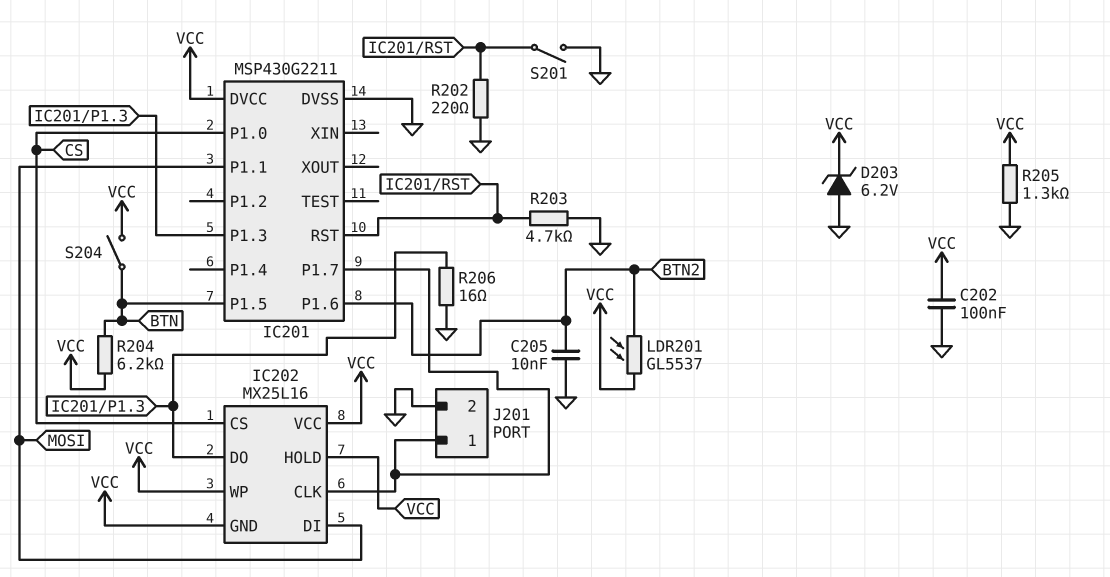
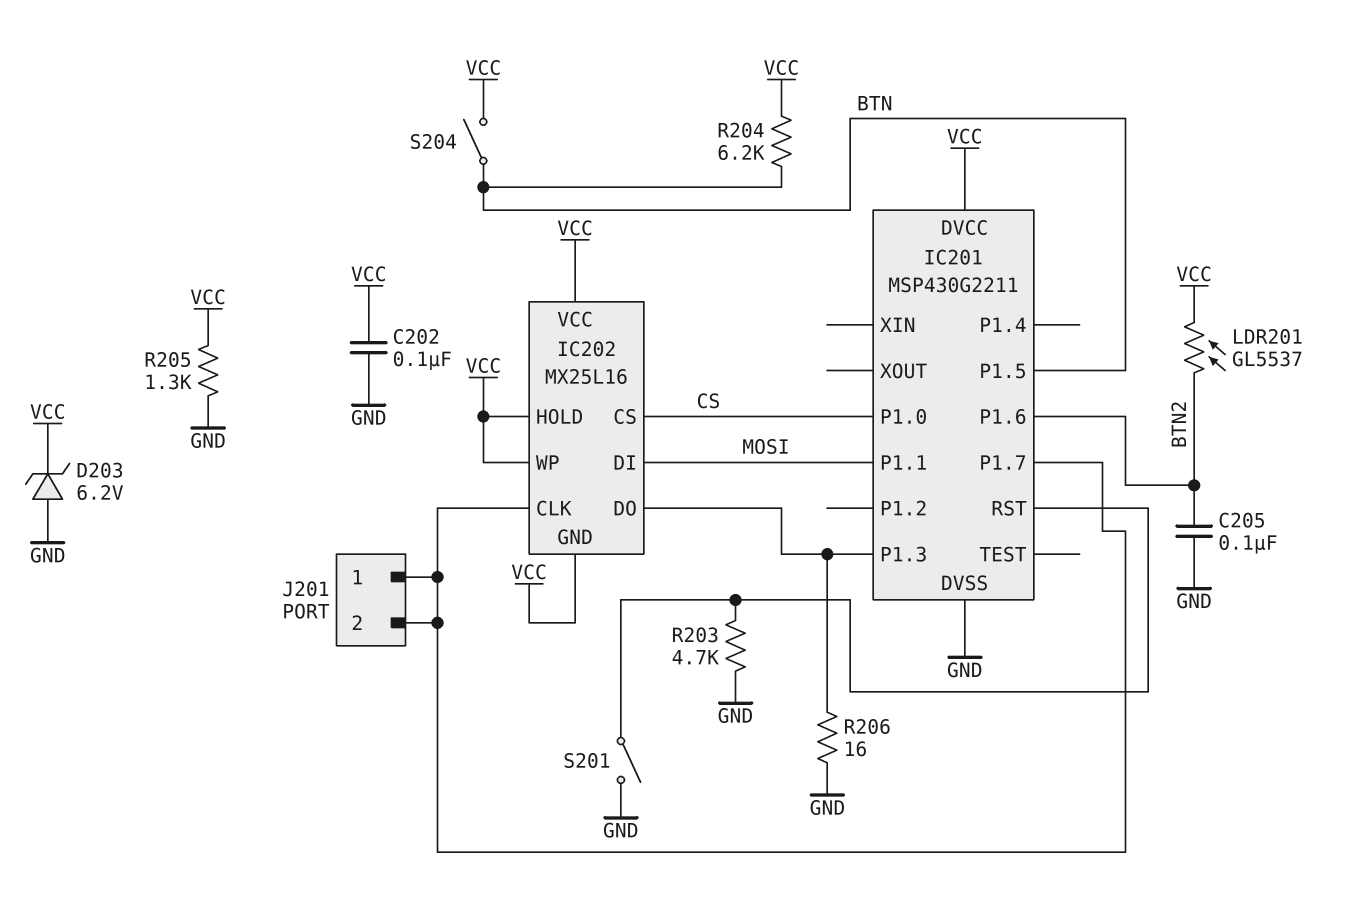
C205: 10nF (BTN2, GND) -> 100nF (BTN2, GND)
J201 pin 2: GND -> IC201/P1.7
R202: 220 (GND, IC201/RST) -> none

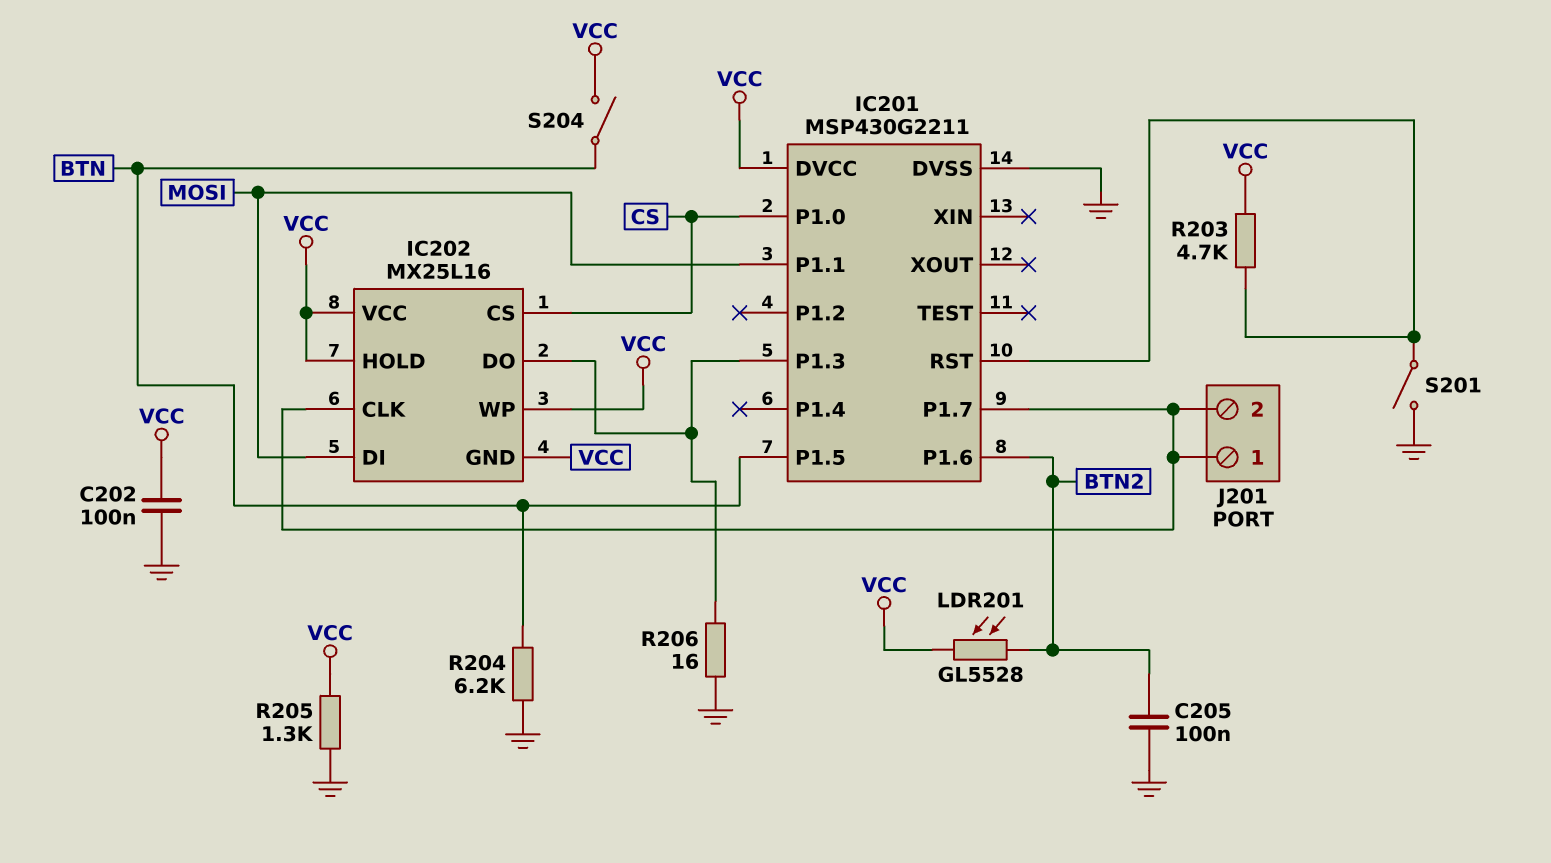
D203: zener 6.2V (A GND, K VCC) -> none
LDR201: GL5537 (BTN2, VCC) -> GL5528 (BTN2, VCC)
R203: 4.7k (GND, IC201/RST) -> 4.7k (IC201/RST, VCC)
R204: 6.2k (BTN, VCC) -> 6.2k (BTN, GND)

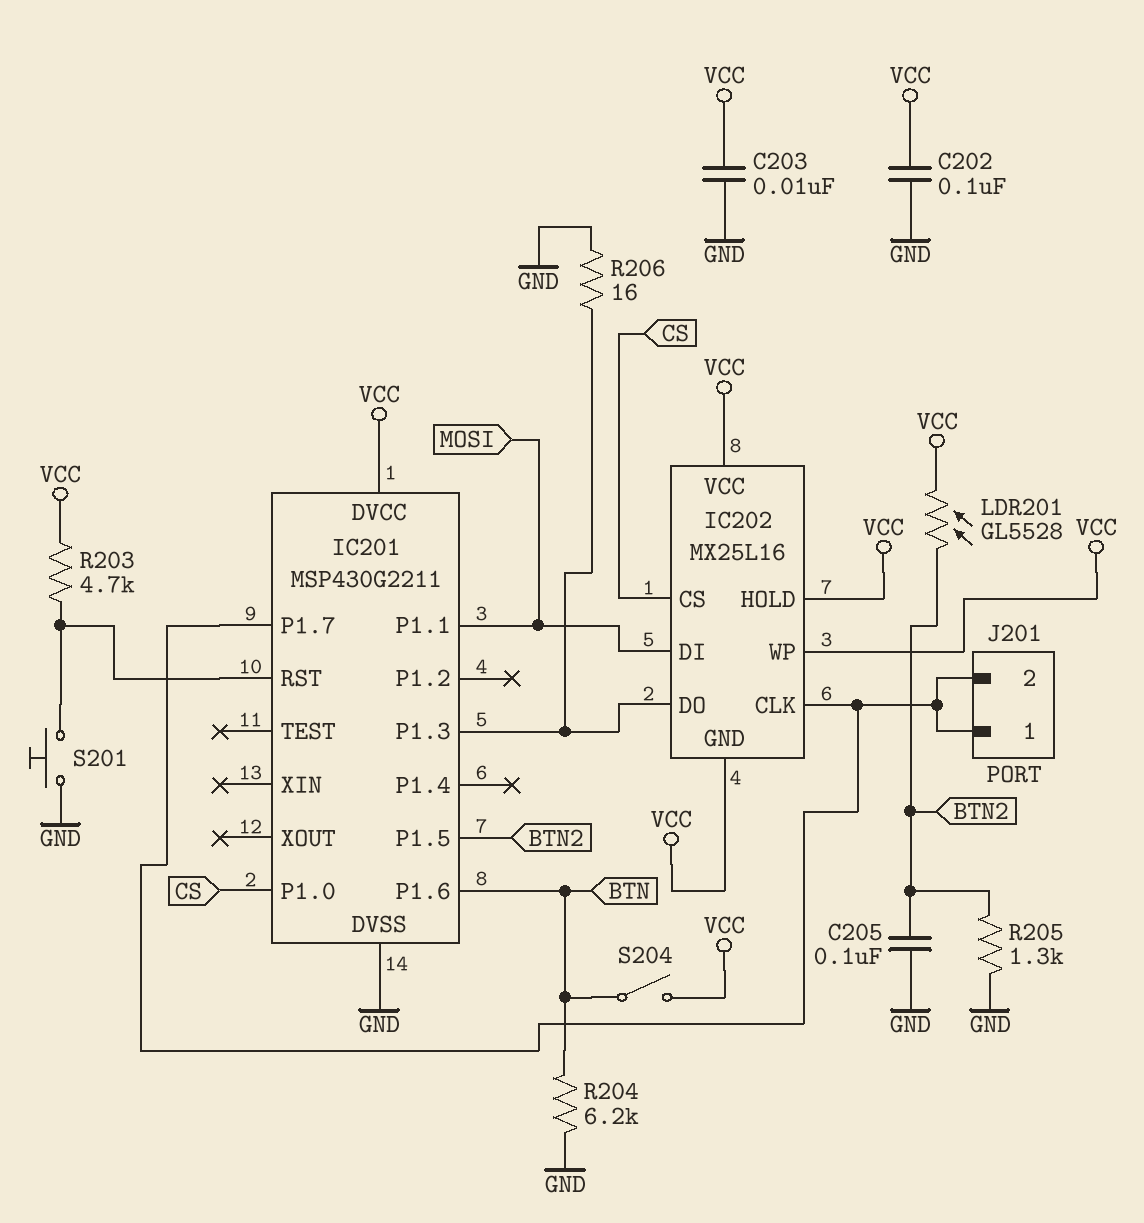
C203: none -> 10nF (GND, VCC)
IC201 pin P1.5: BTN -> BTN2
IC201 pin P1.6: BTN2 -> BTN
R205: 1.3k (GND, VCC) -> 1.3k (BTN2, GND)
S201: switch (GND, IC201/RST) -> button (GND, IC201/RST)

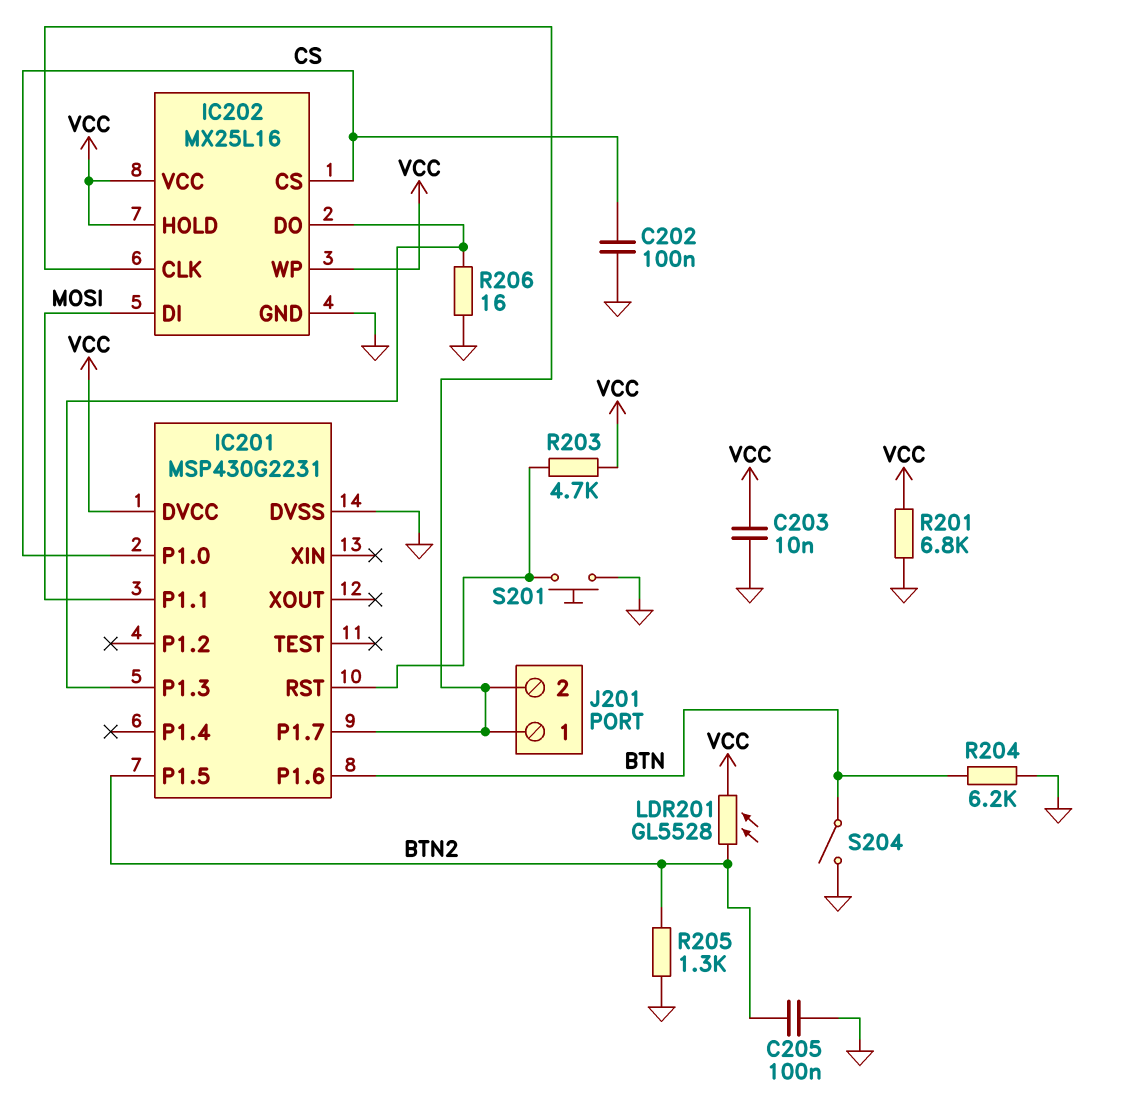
C202: 100nF (GND, VCC) -> 100nF (CS, GND)
IC201: MSP430G2211 -> MSP430G2231
IC202 pin GND: VCC -> GND
R201: none -> 6.8k (GND, VCC)
S204: switch (BTN, VCC) -> switch (BTN, GND)

